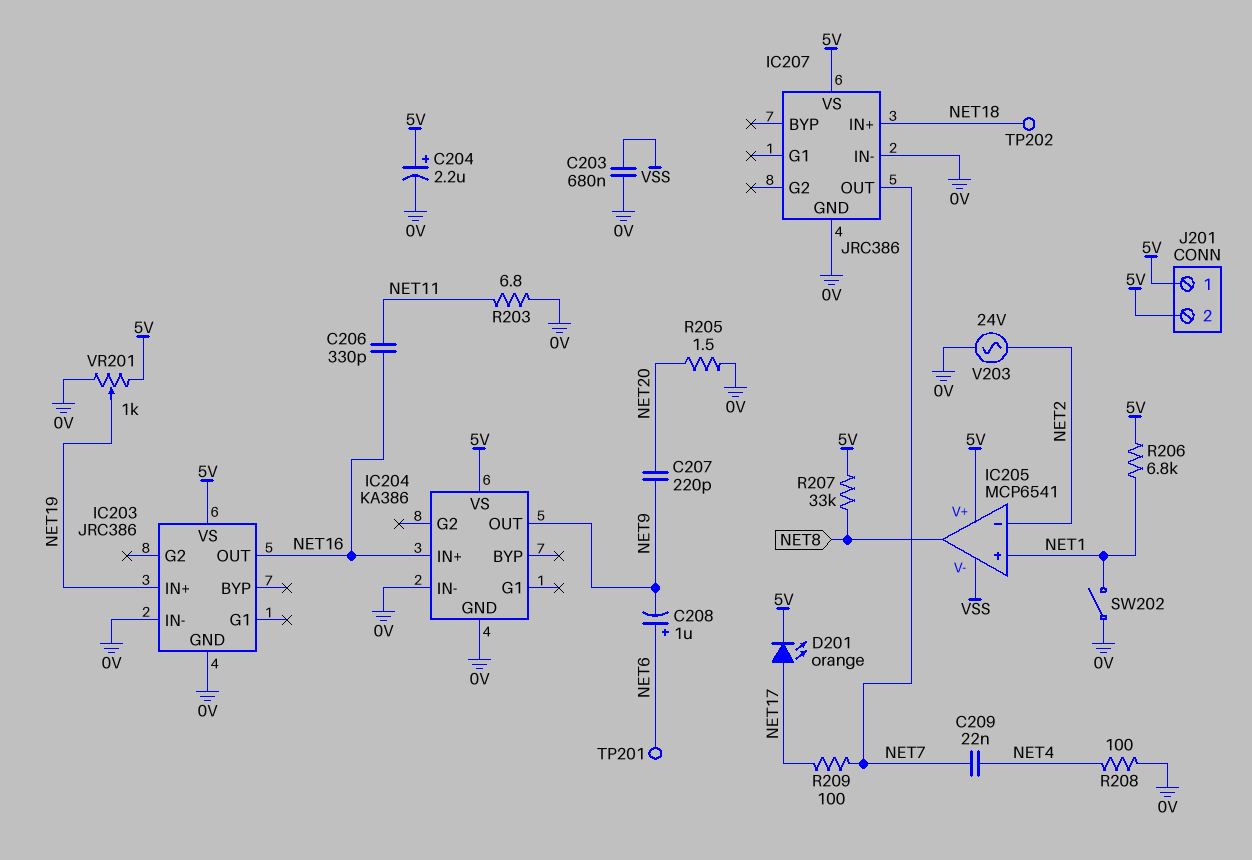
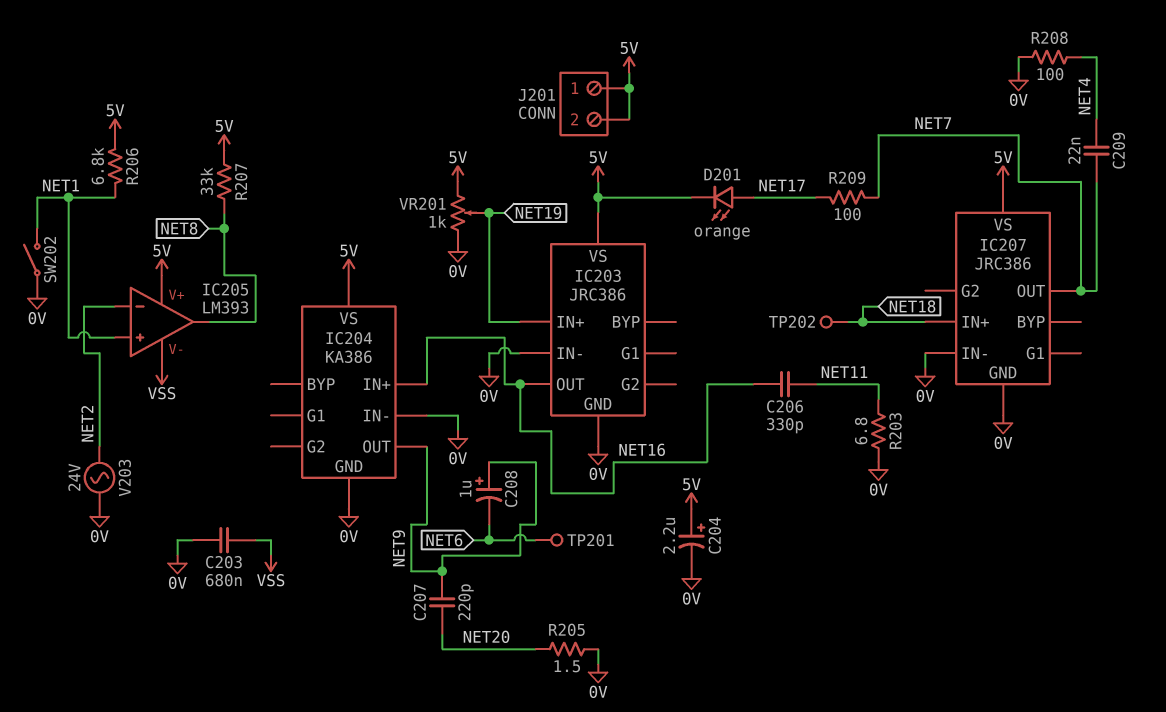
C208: 1uF (plus NET6, minus NET9) -> 1uF (plus NET9, minus NET6)
IC205: MCP6541 -> LM393

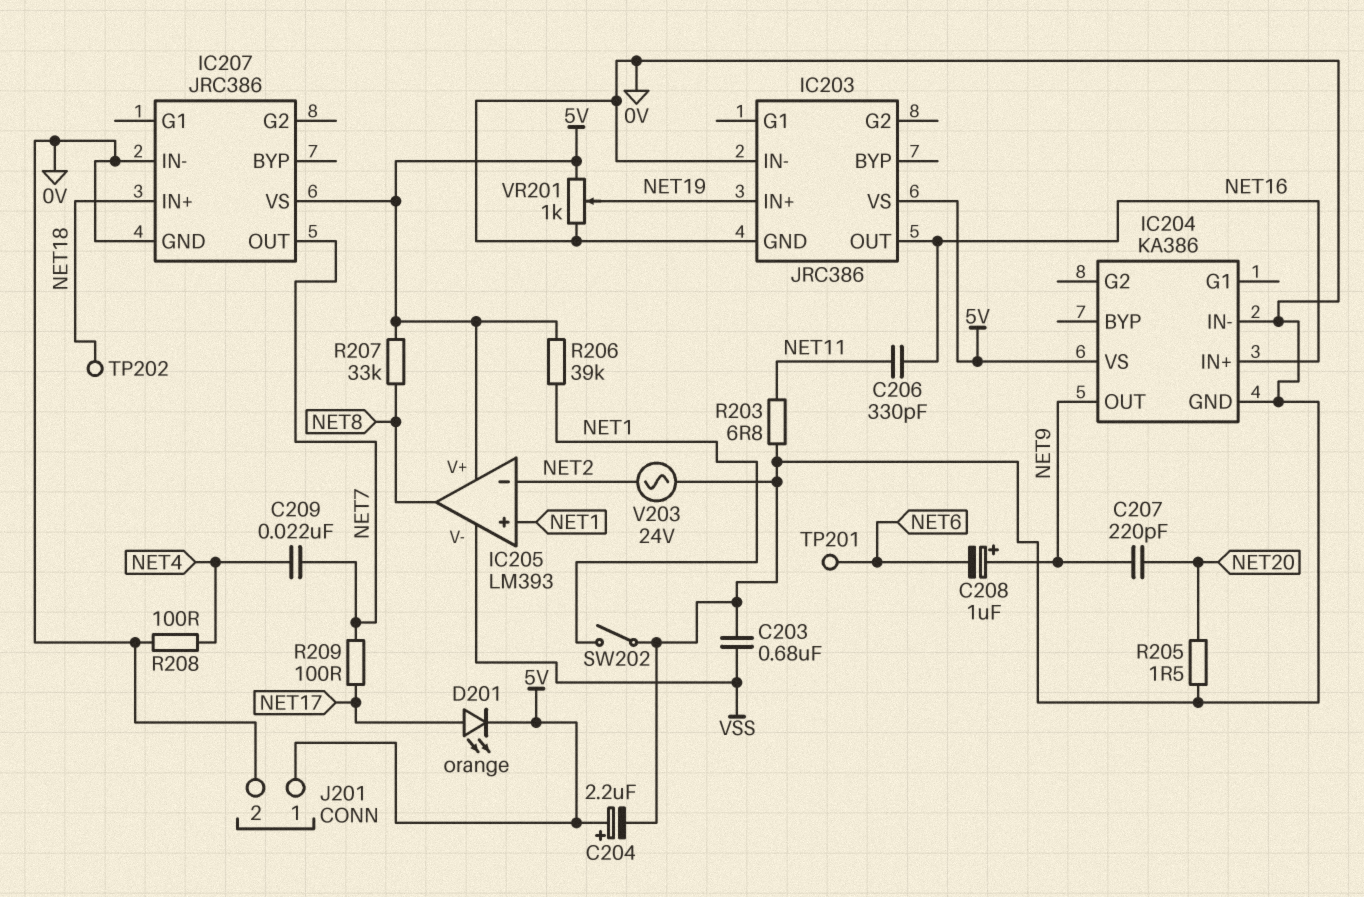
J201 pin 2: 5V -> 0V
R206: 6.8k (5V, NET1) -> 39k (5V, NET1)

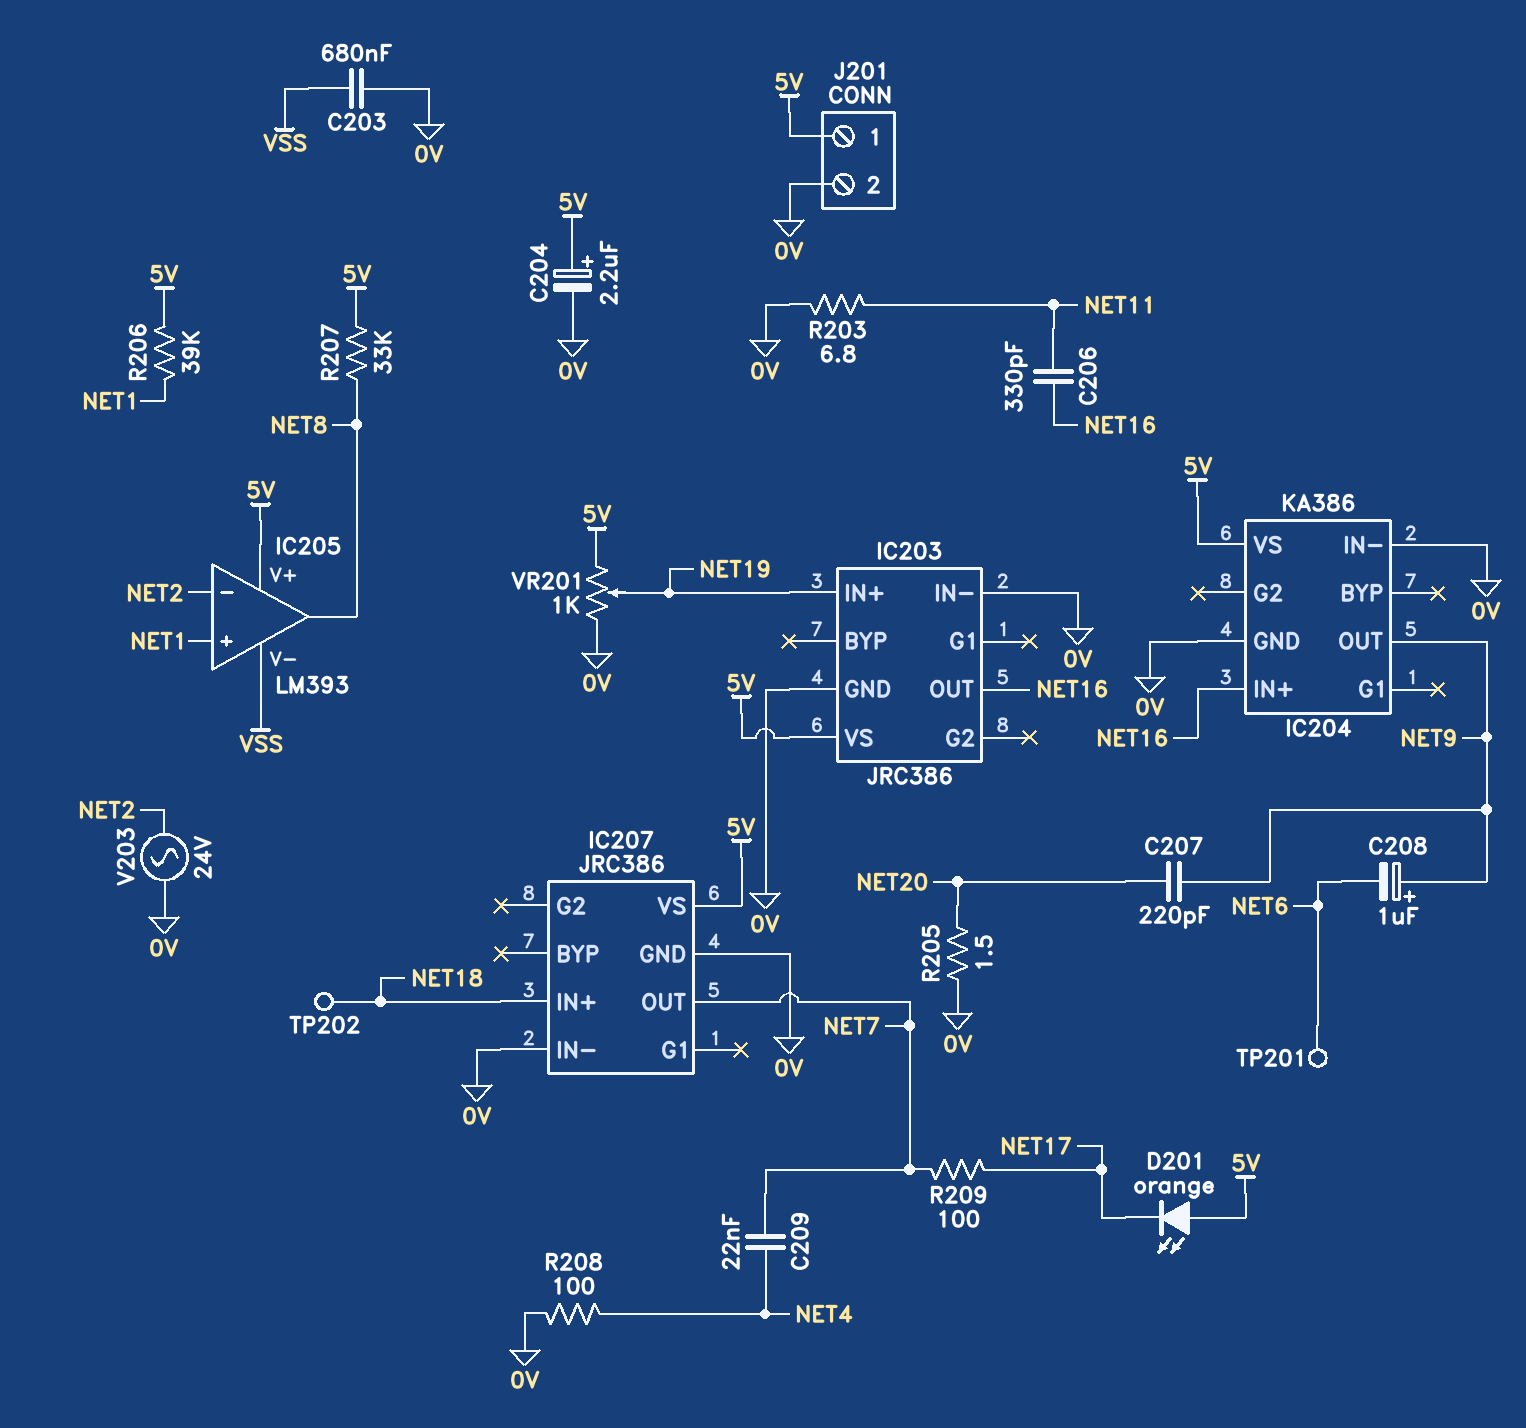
D201: LED orange (A NET17, K 5V) -> LED orange (A 5V, K NET17)
SW202: switch (0V, NET1) -> none

